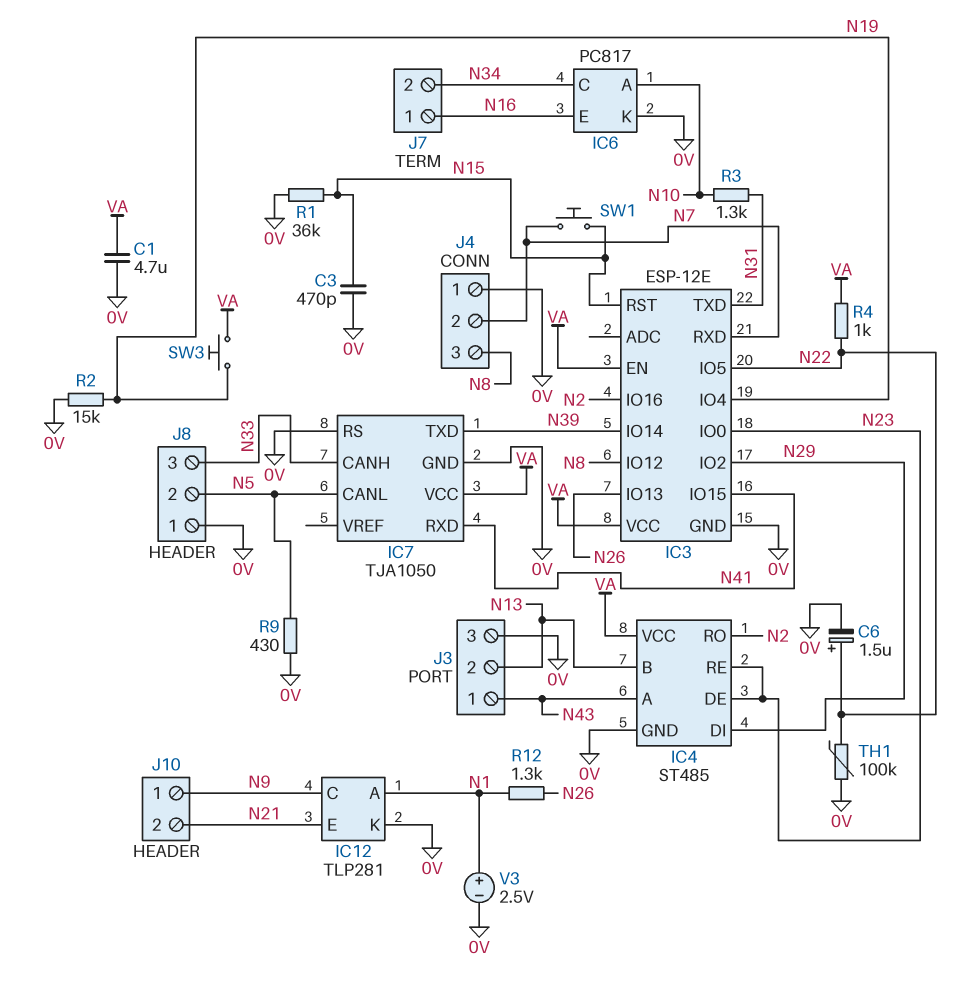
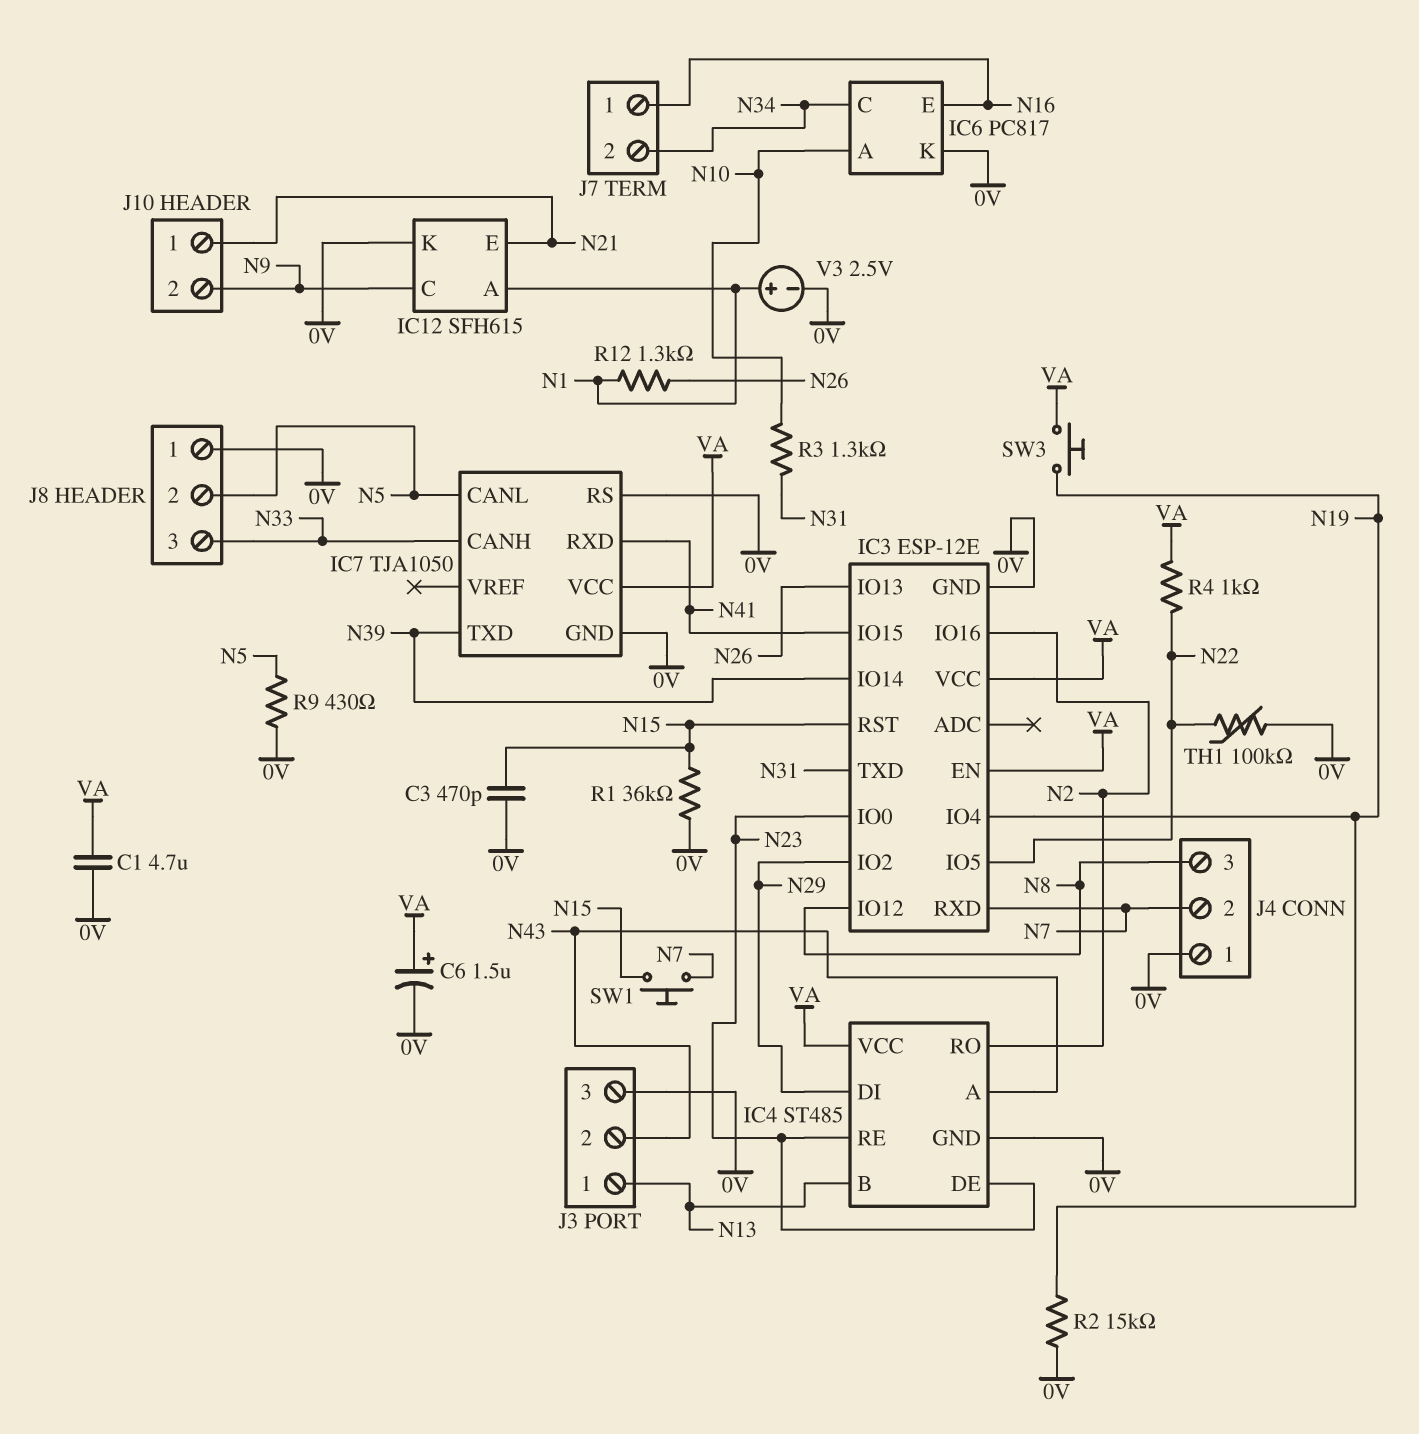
C6: 1.5uF (plus N22, minus 0V) -> 1.5uF (plus VA, minus 0V)
IC12: TLP281 -> SFH615
J3 pin 1: N43 -> N13
J3 pin 2: N13 -> N43
J10 pin 1: N9 -> N21
J10 pin 2: N21 -> N9

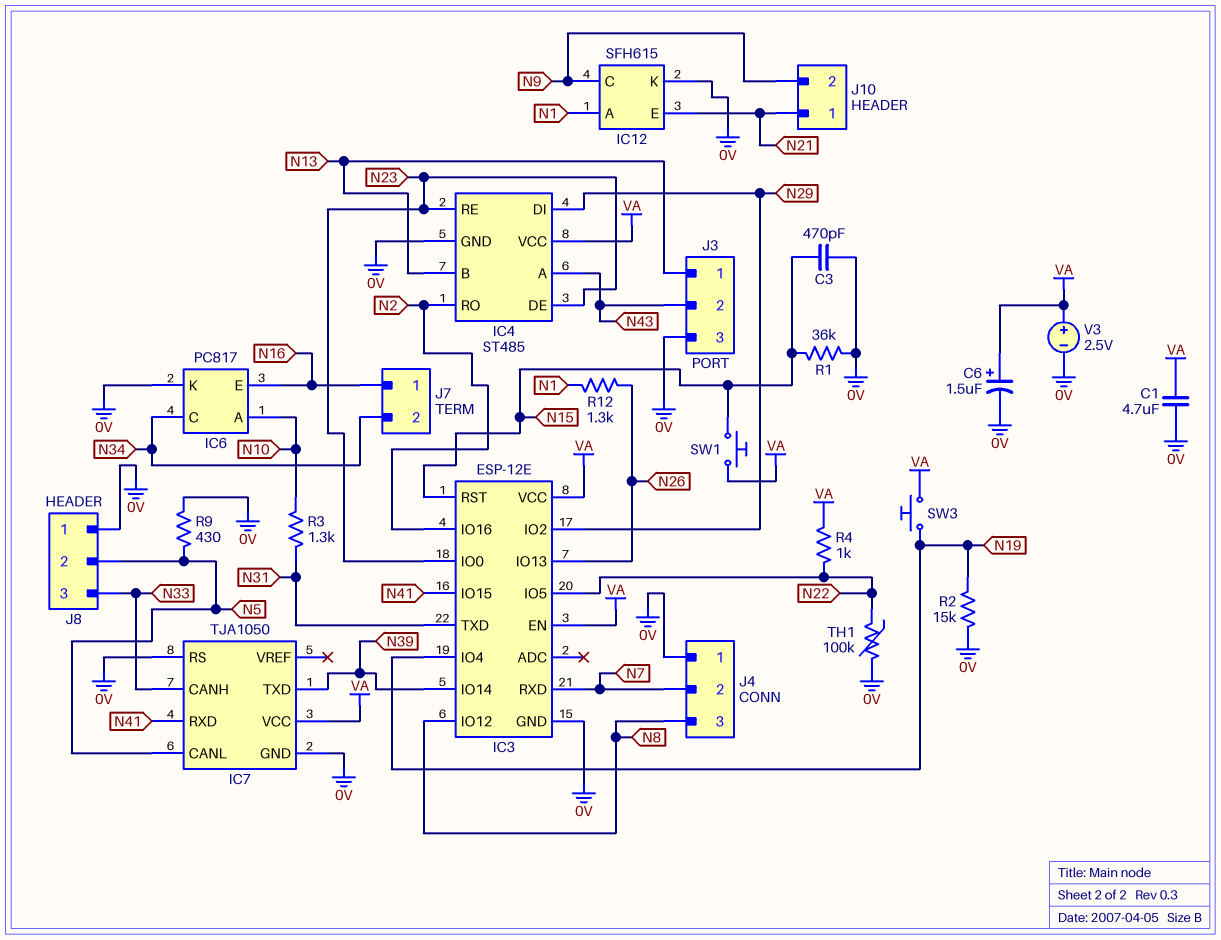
SW1: button (N7, N15) -> button (N15, VA)
V3: 2.5V (plus N1, minus 0V) -> 2.5V (plus VA, minus 0V)

